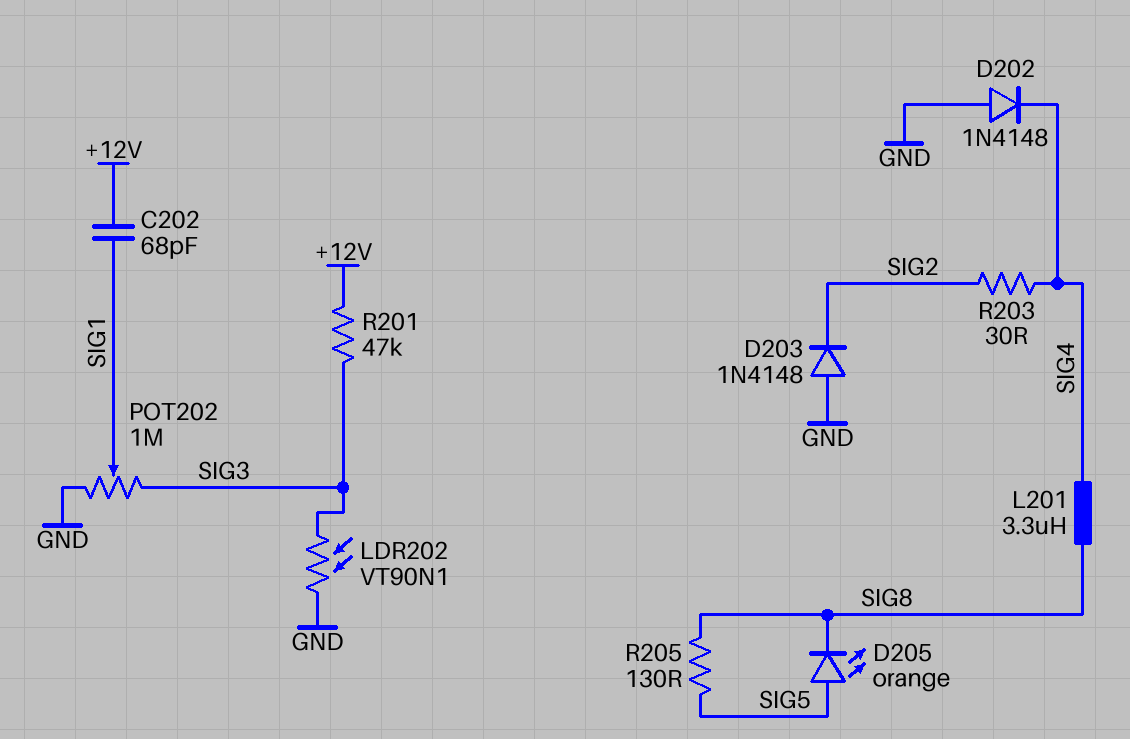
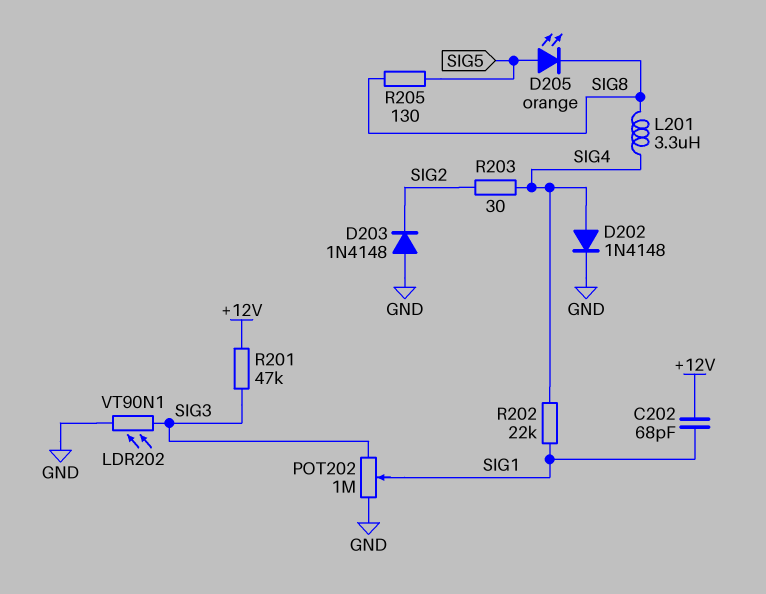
D202: diode 1N4148 (A GND, K SIG4) -> diode 1N4148 (A SIG4, K GND)
R202: none -> 22k (SIG1, SIG4)

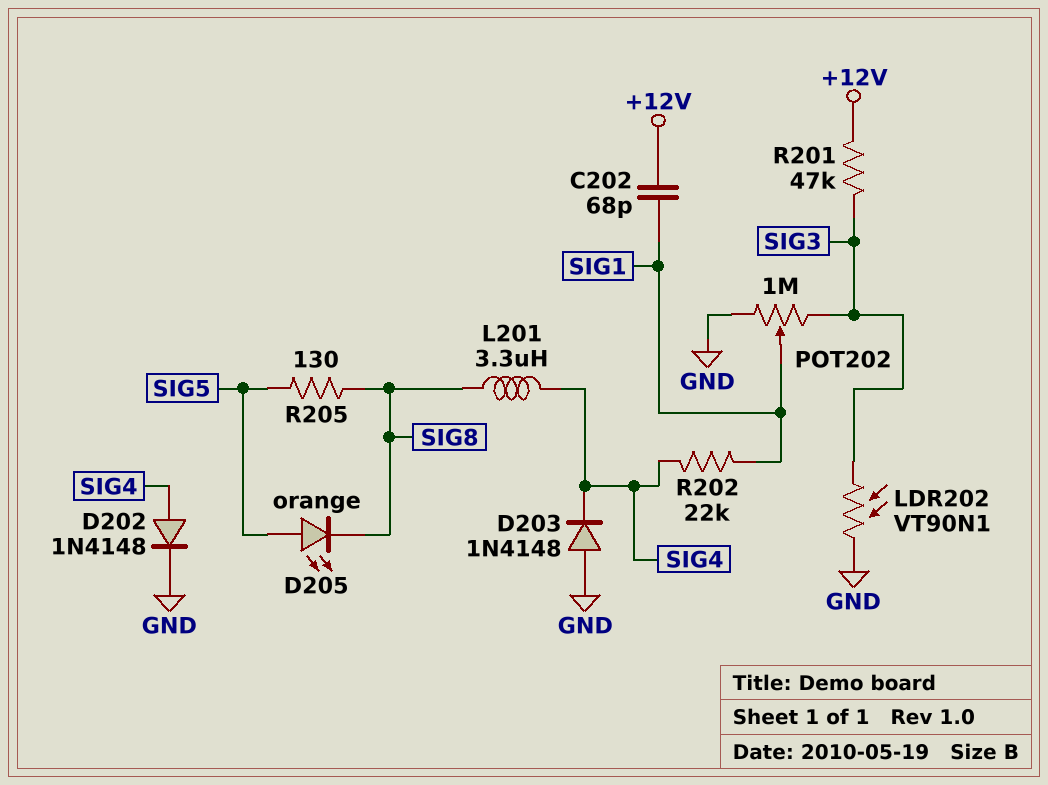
D203: diode 1N4148 (A GND, K SIG2) -> diode 1N4148 (A GND, K SIG4)
R203: 30 (SIG2, SIG4) -> none

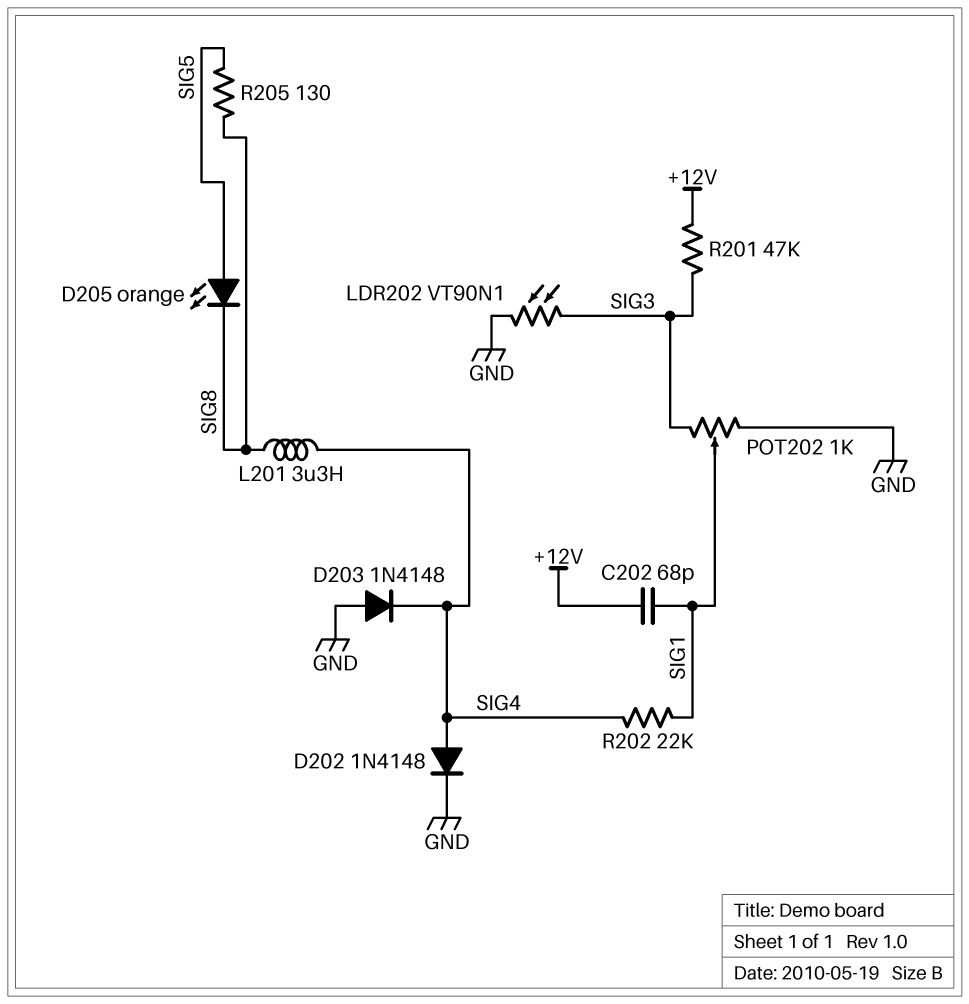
POT202: 1M (GND, SIG3, wiper SIG1) -> 1k (GND, SIG3, wiper SIG1)

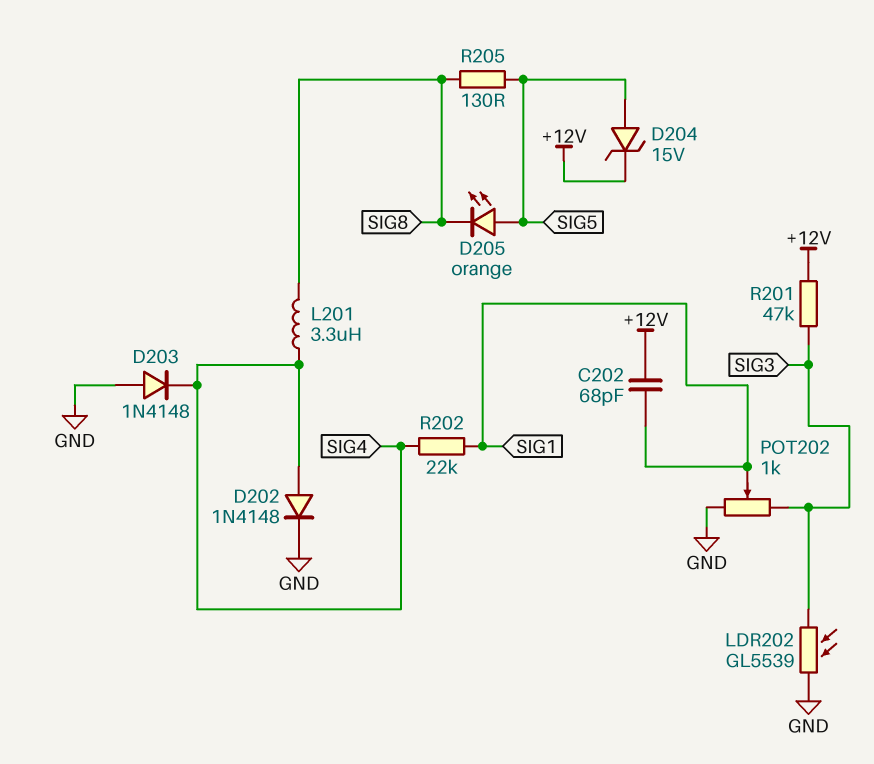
D204: none -> zener 15V (A SIG5, K +12V)
LDR202: VT90N1 (GND, SIG3) -> GL5539 (GND, SIG3)

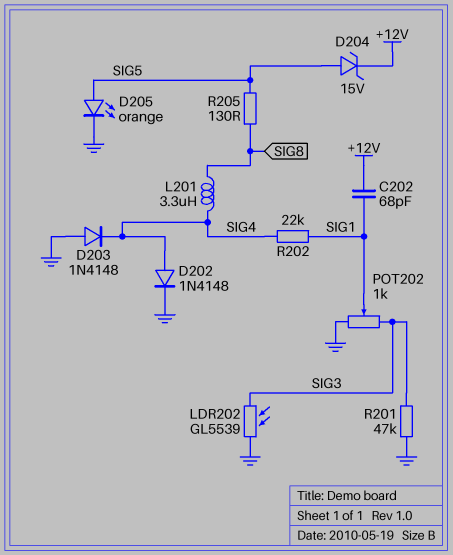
D205: LED orange (A SIG5, K SIG8) -> LED orange (A SIG5, K GND)
R201: 47k (+12V, SIG3) -> 47k (GND, SIG3)

